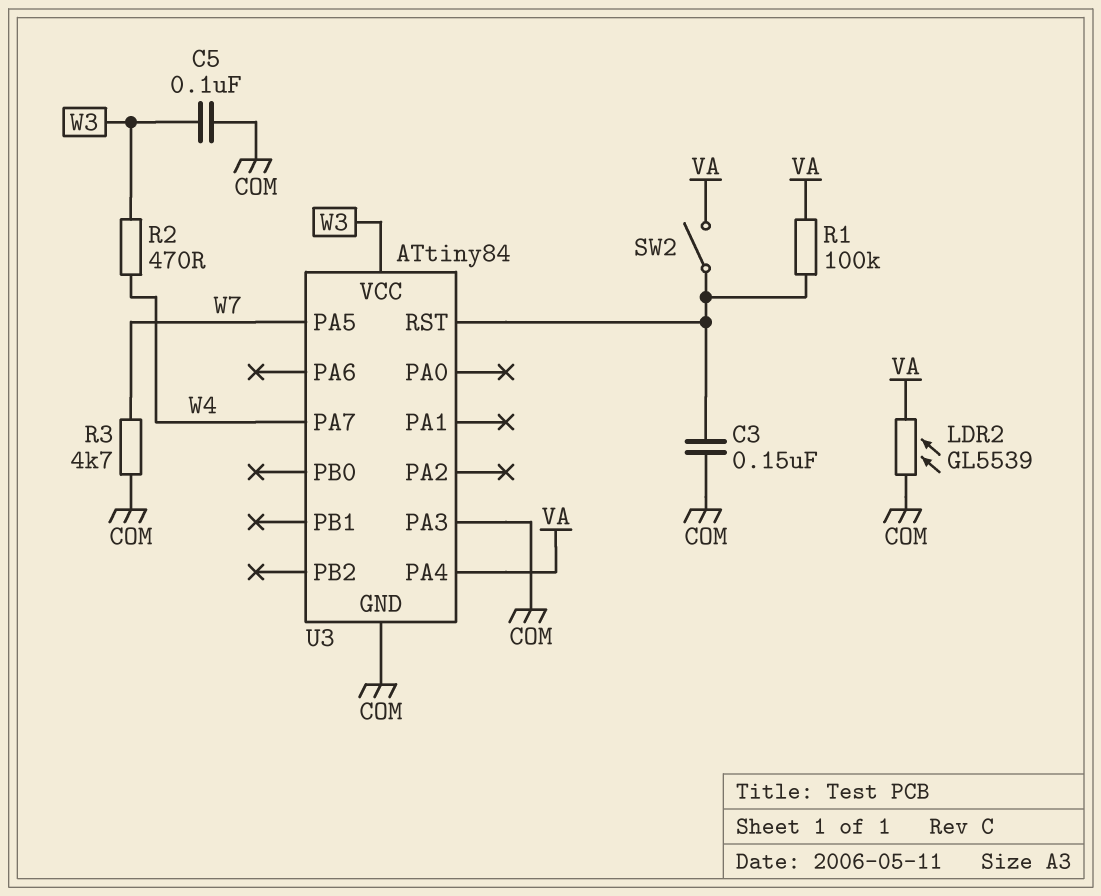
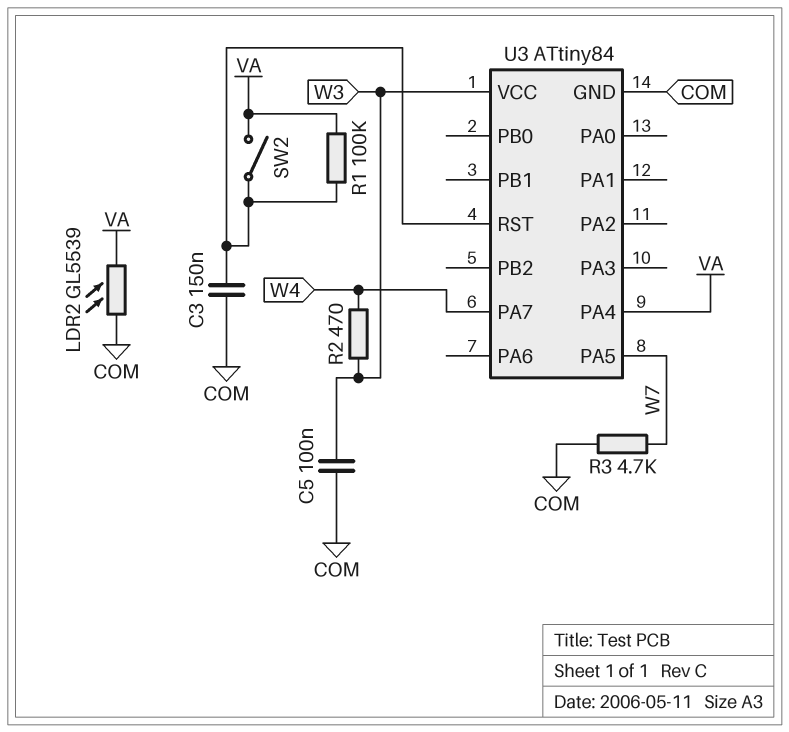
U3 pin PA3: COM -> none

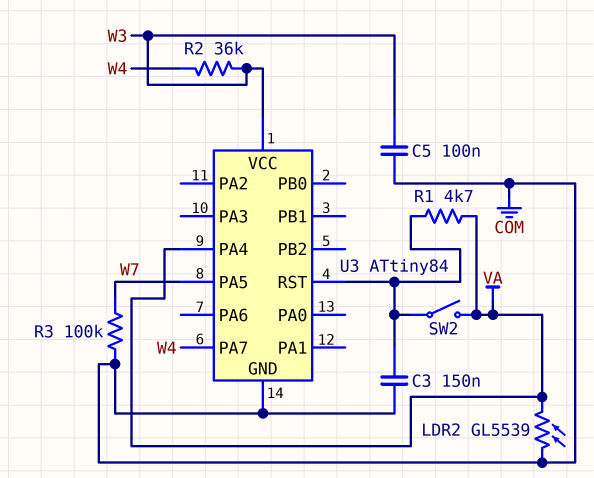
R1: 100k (U3/RST, VA) -> 4.7k (U3/RST, VA)
R2: 470 (W3, W4) -> 36k (W3, W4)
R3: 4.7k (COM, W7) -> 100k (COM, W7)

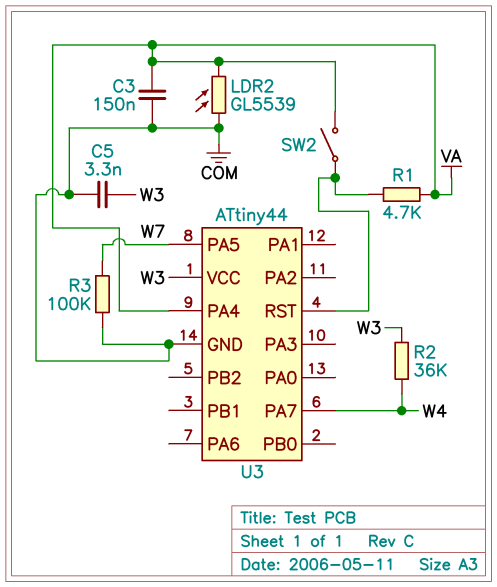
C3: 150nF (COM, U3/RST) -> 150nF (COM, VA)
C5: 100nF (COM, W3) -> 3.3nF (COM, W3)
U3: ATtiny84 -> ATtiny44

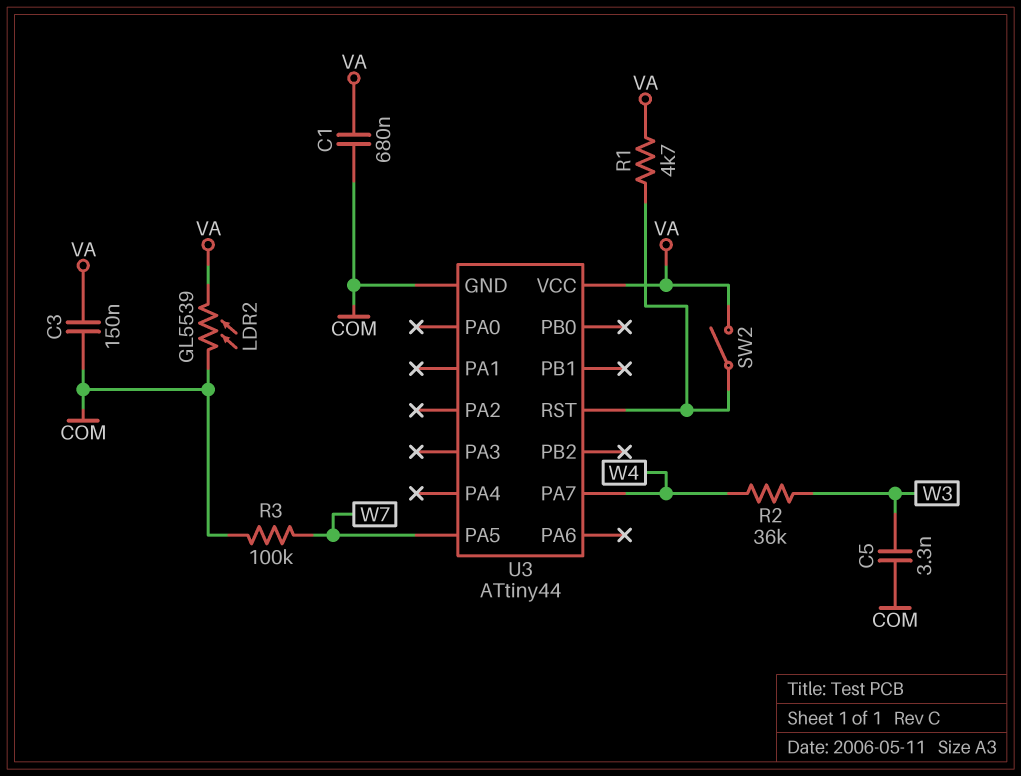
C1: none -> 680nF (COM, VA)
U3 pin PA4: VA -> none
U3 pin VCC: W3 -> VA

